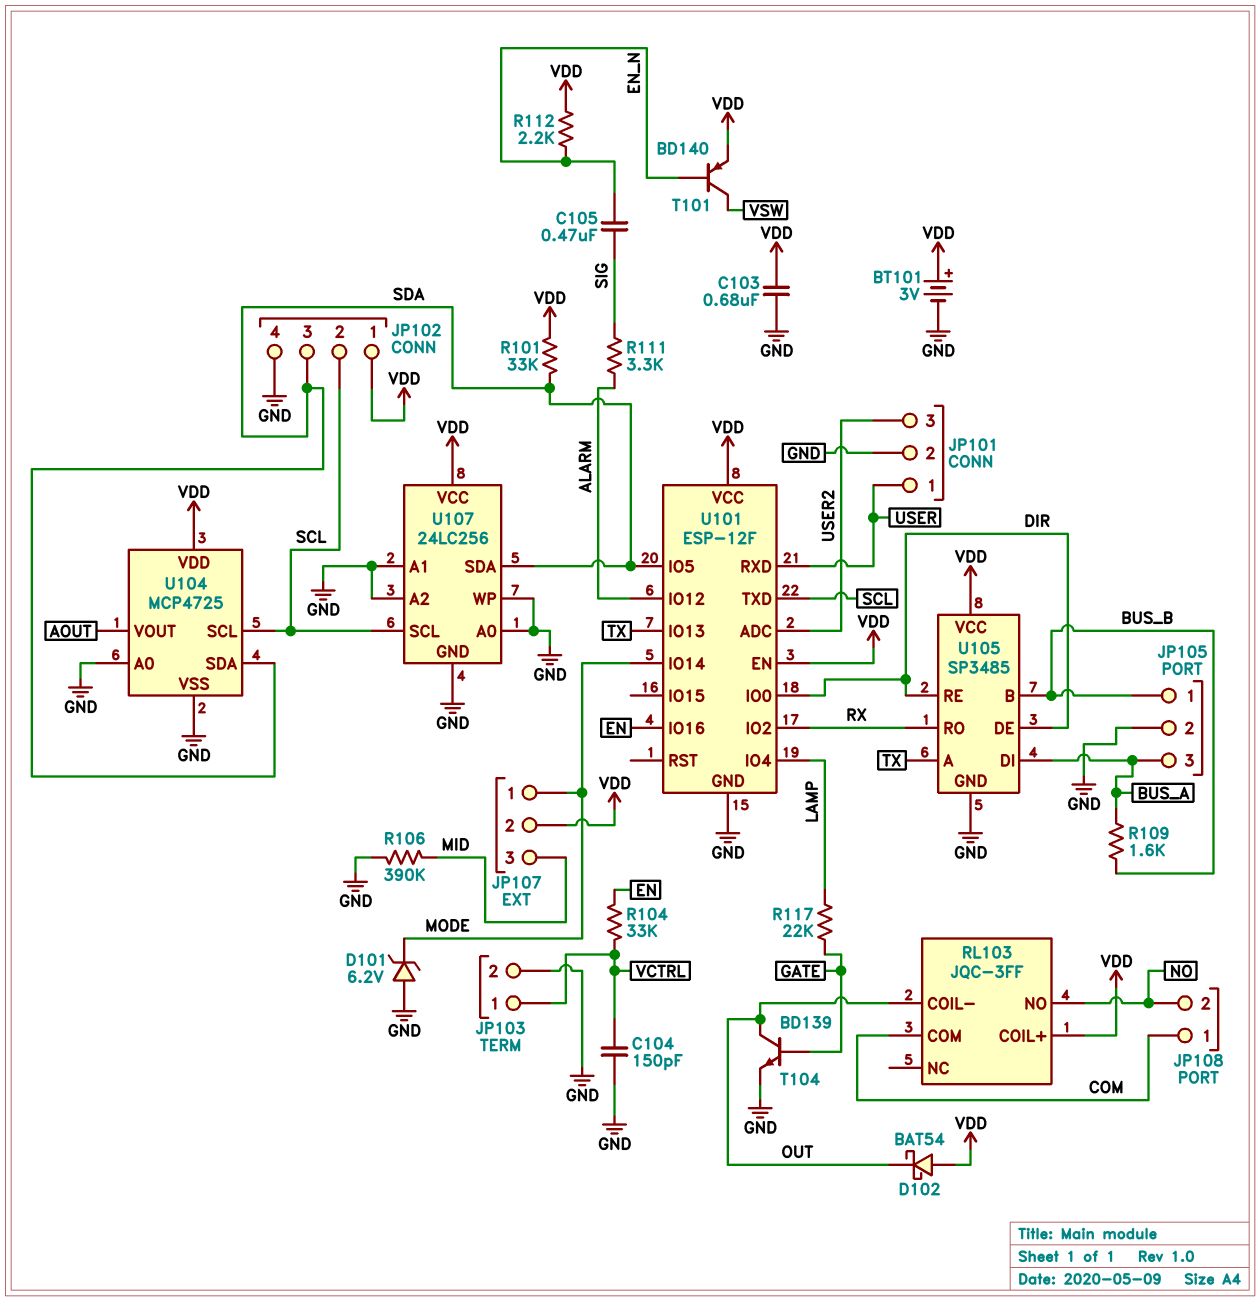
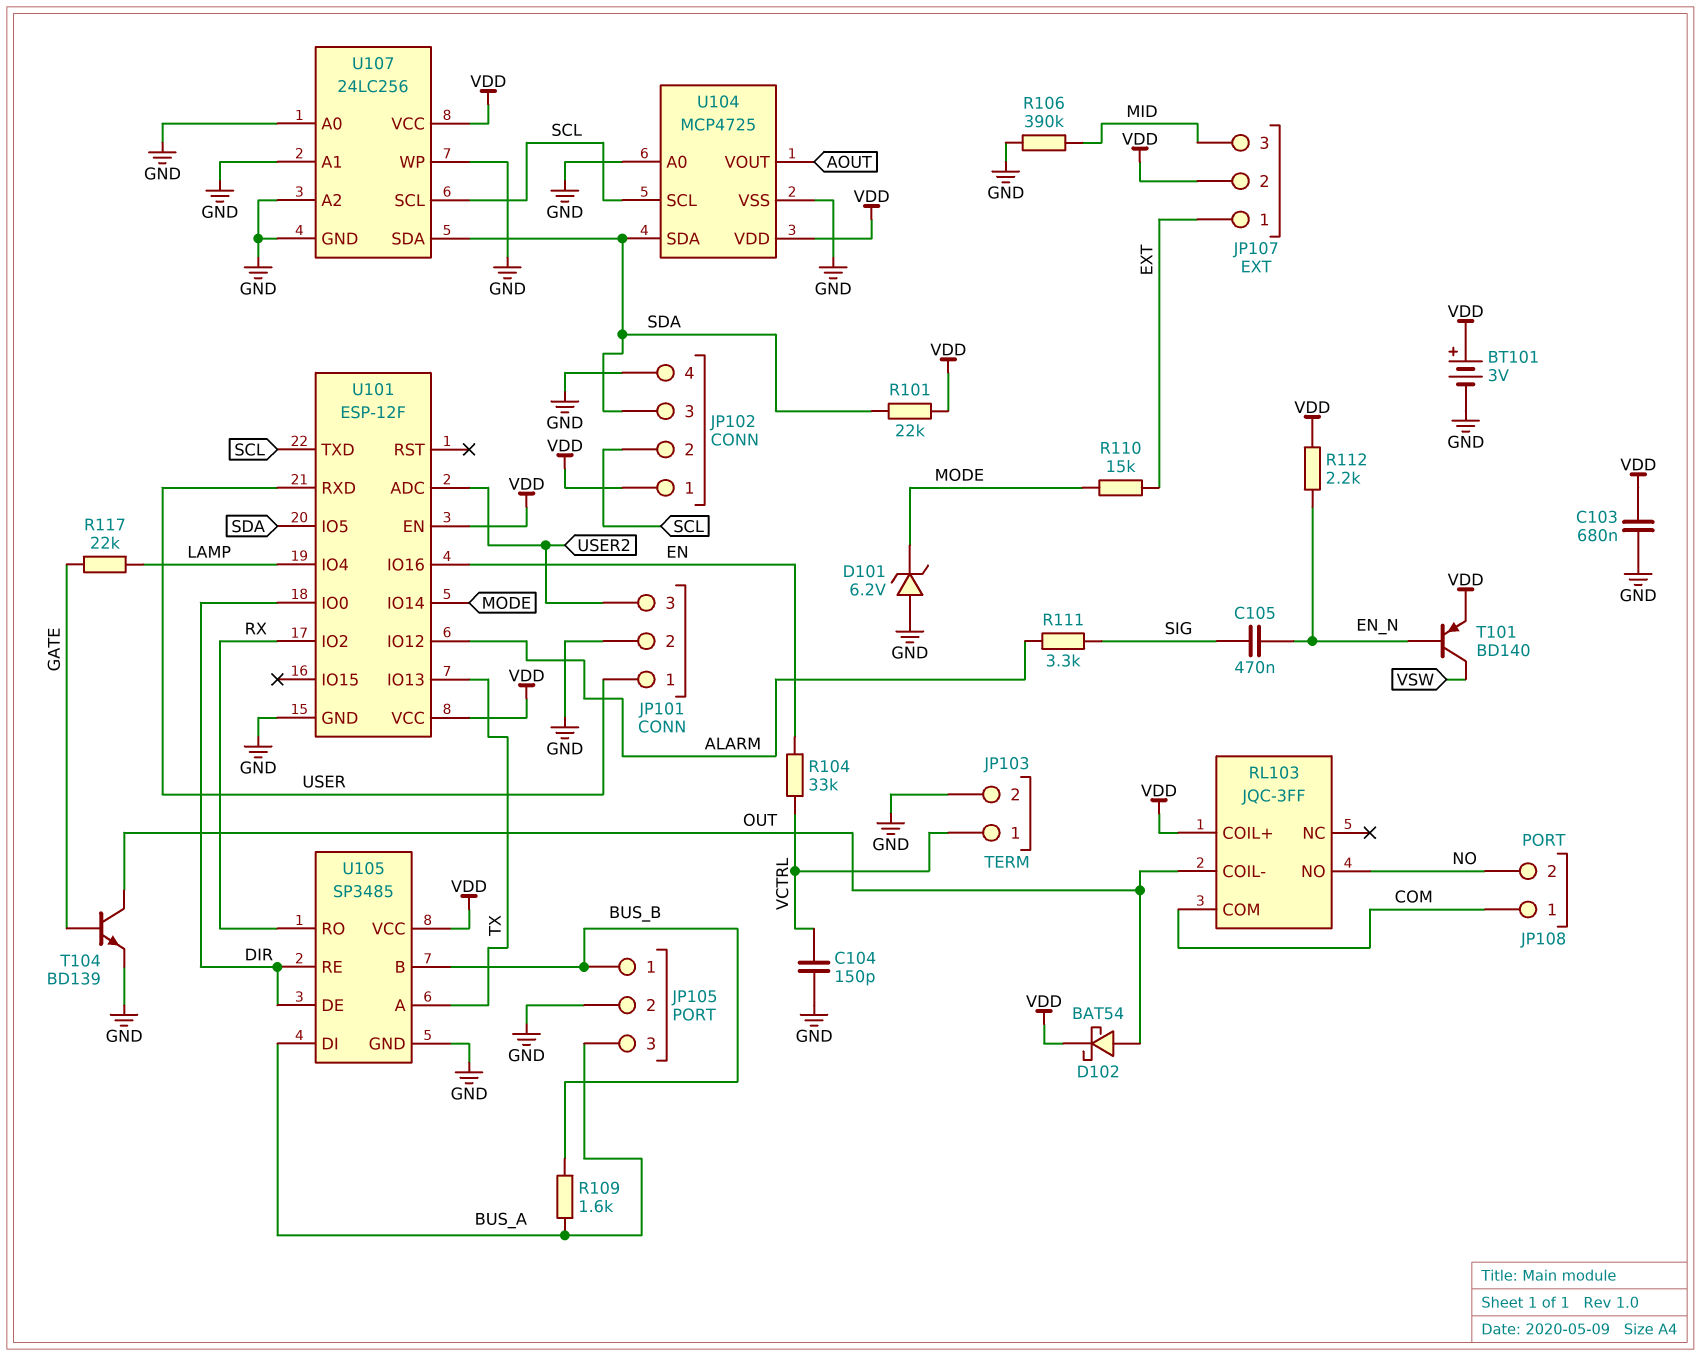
D102: schottky BAT54 (A VDD, K OUT) -> schottky BAT54 (A OUT, K VDD)
JP107 pin 1: MODE -> EXT
R101: 33k (SDA, VDD) -> 22k (SDA, VDD)
R110: none -> 15k (EXT, MODE)

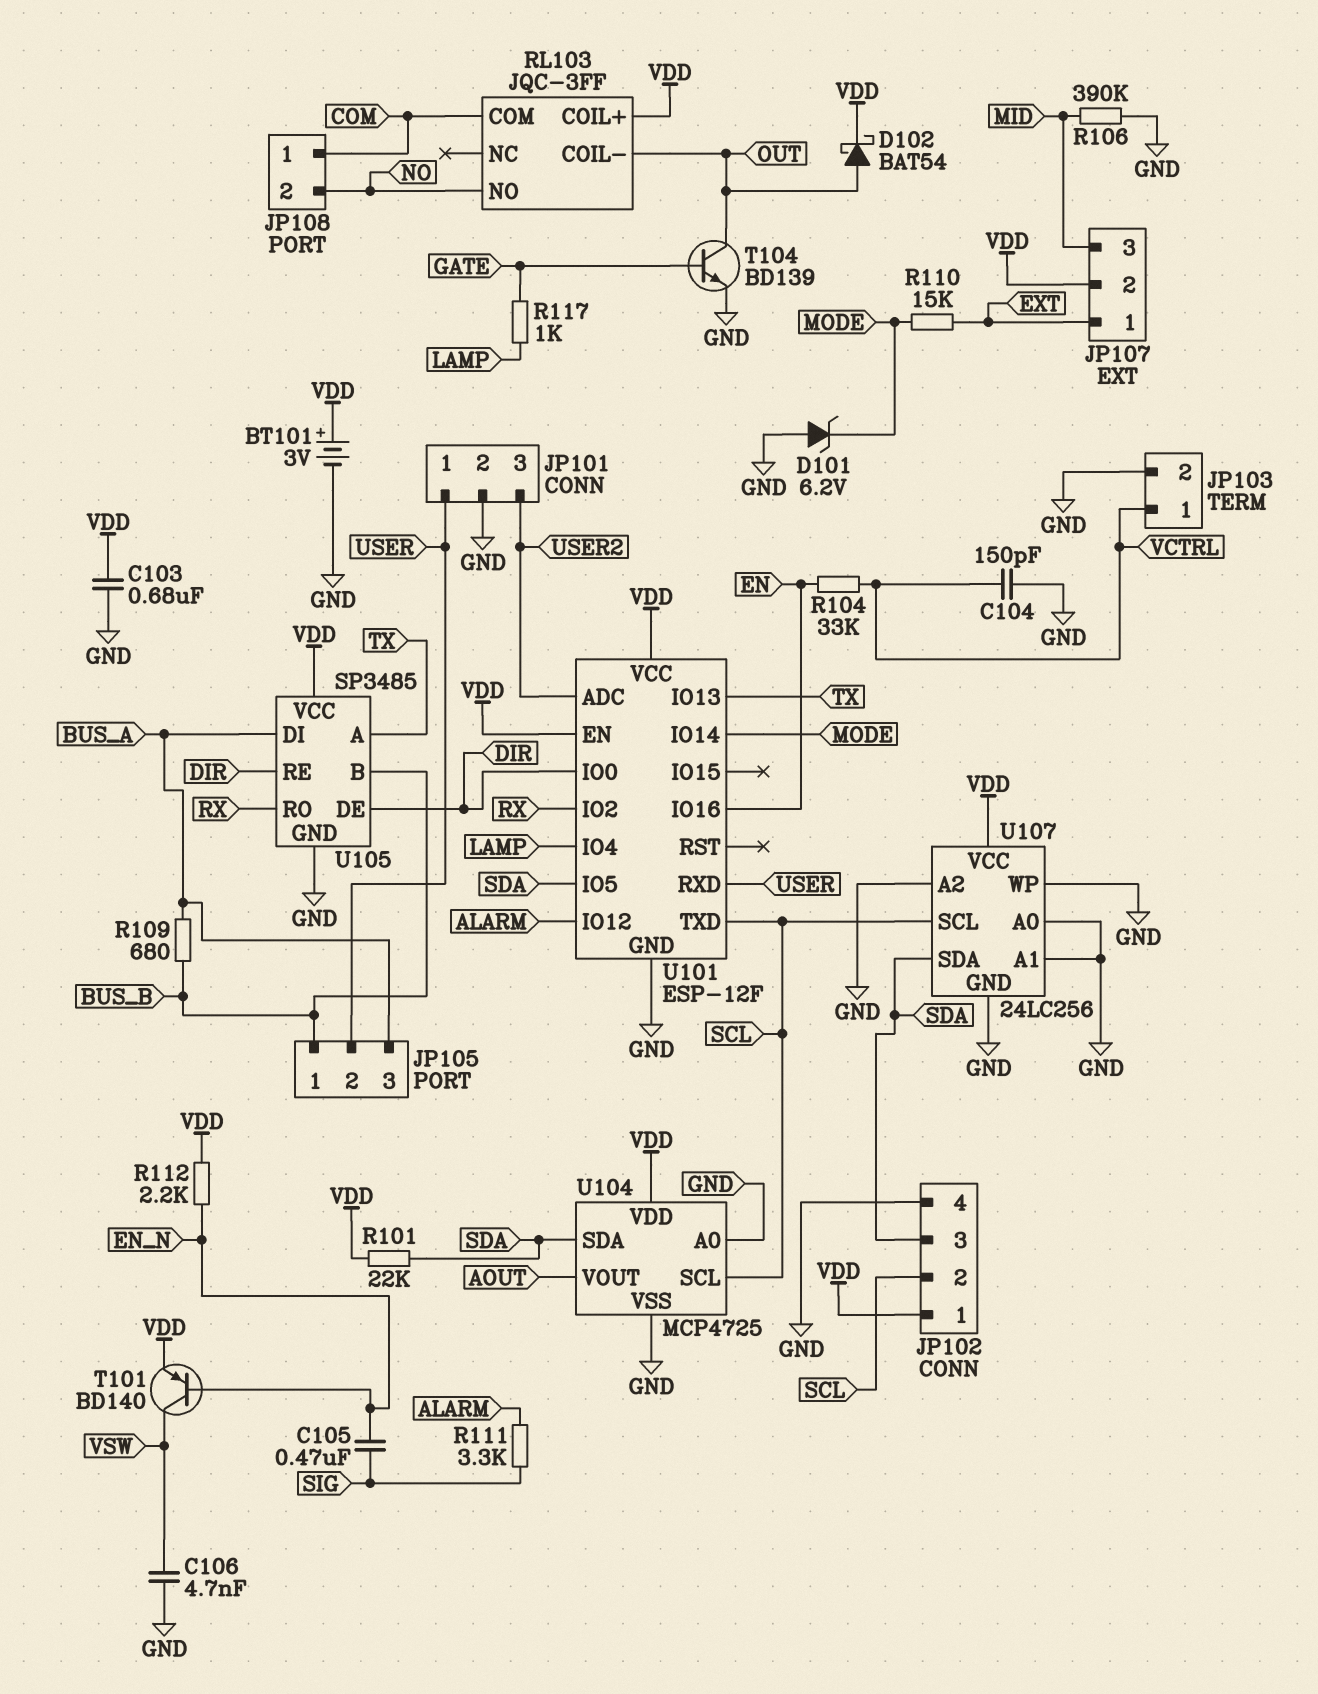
C106: none -> 4.7nF (GND, VSW)
JP105 pin 2: GND -> USER
R109: 1.6k (BUS_A, BUS_B) -> 680 (BUS_A, BUS_B)
R117: 22k (GATE, LAMP) -> 1k (GATE, LAMP)

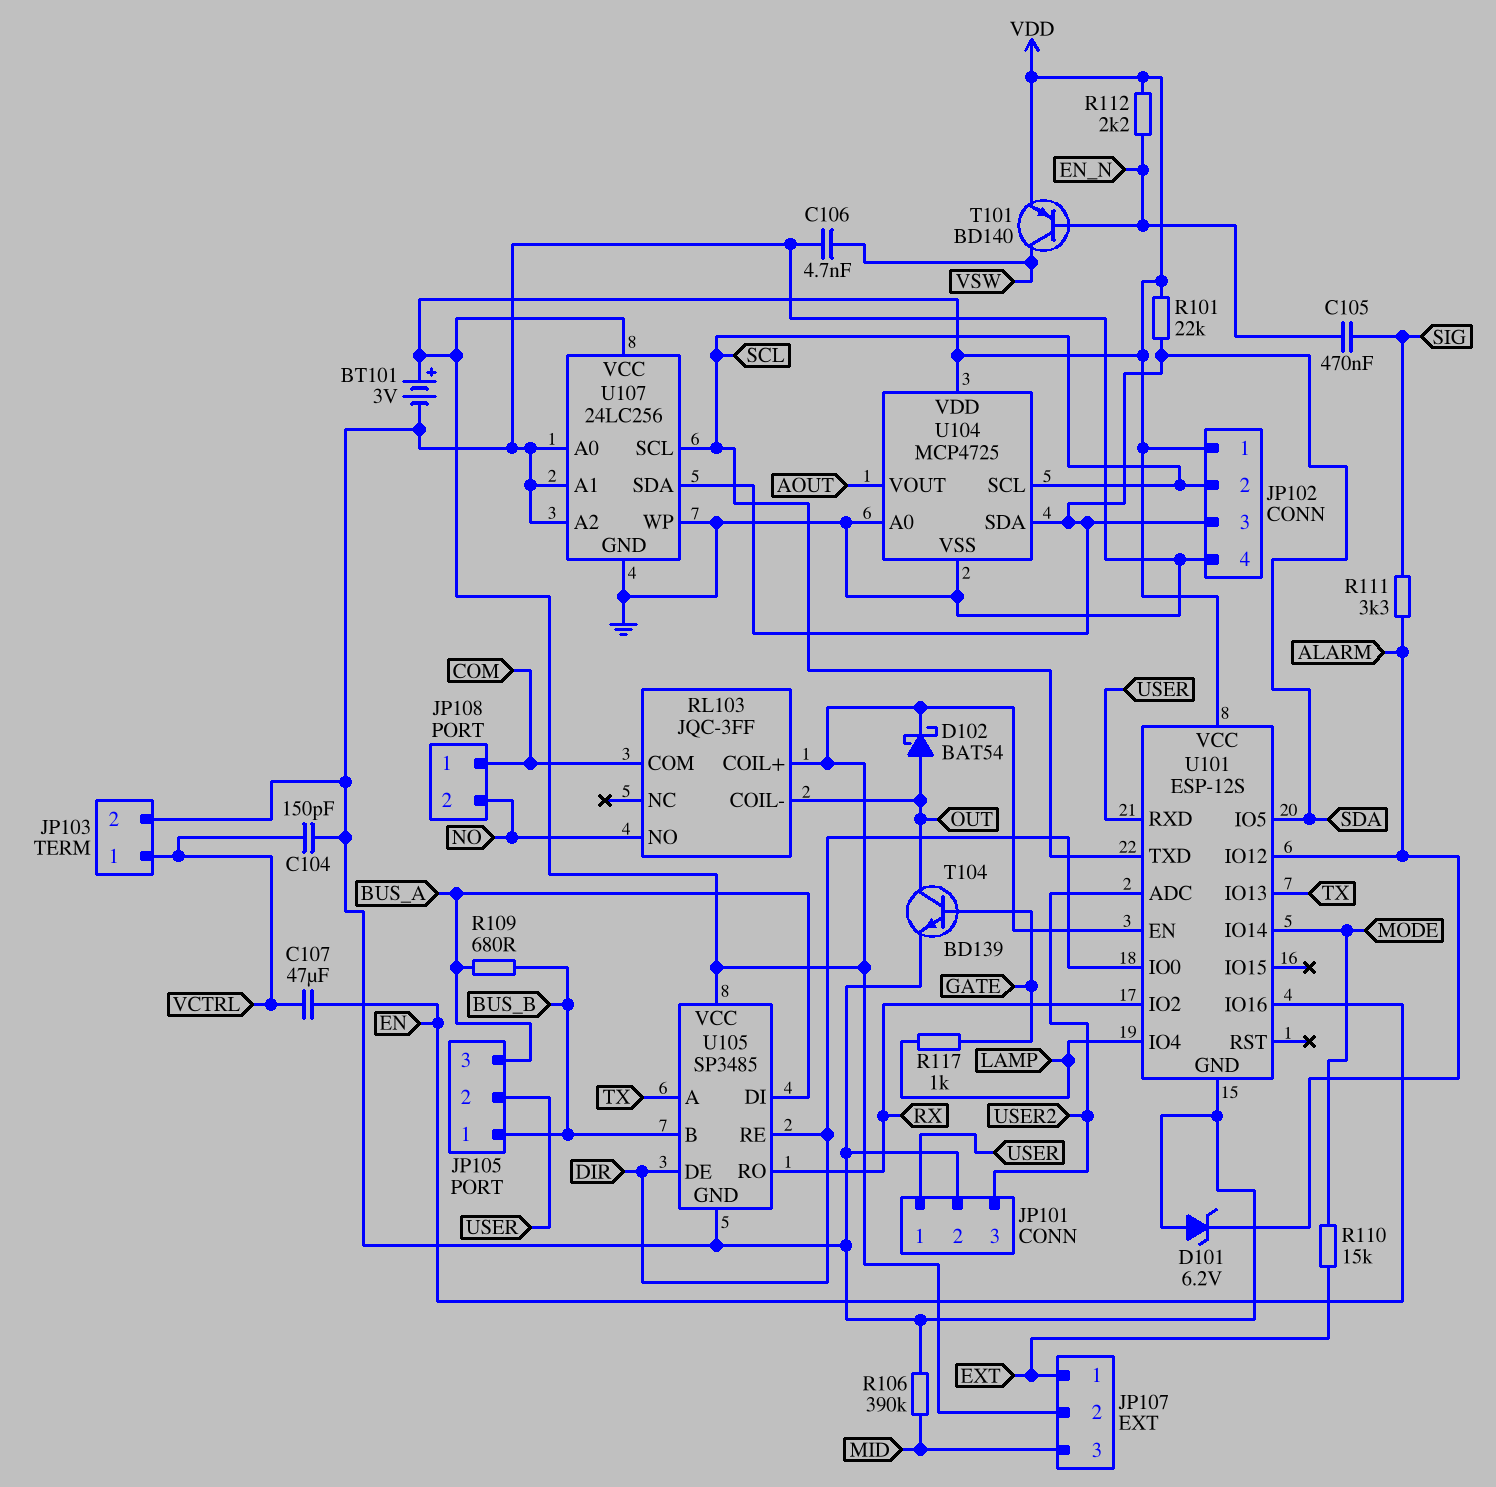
C103: 680nF (GND, VDD) -> none
C107: none -> 47uF (EN, VCTRL)
D101: zener 6.2V (A GND, K MODE) -> zener 6.2V (A GND, K ALARM)
R104: 33k (EN, VCTRL) -> none
U101: ESP-12F -> ESP-12S

